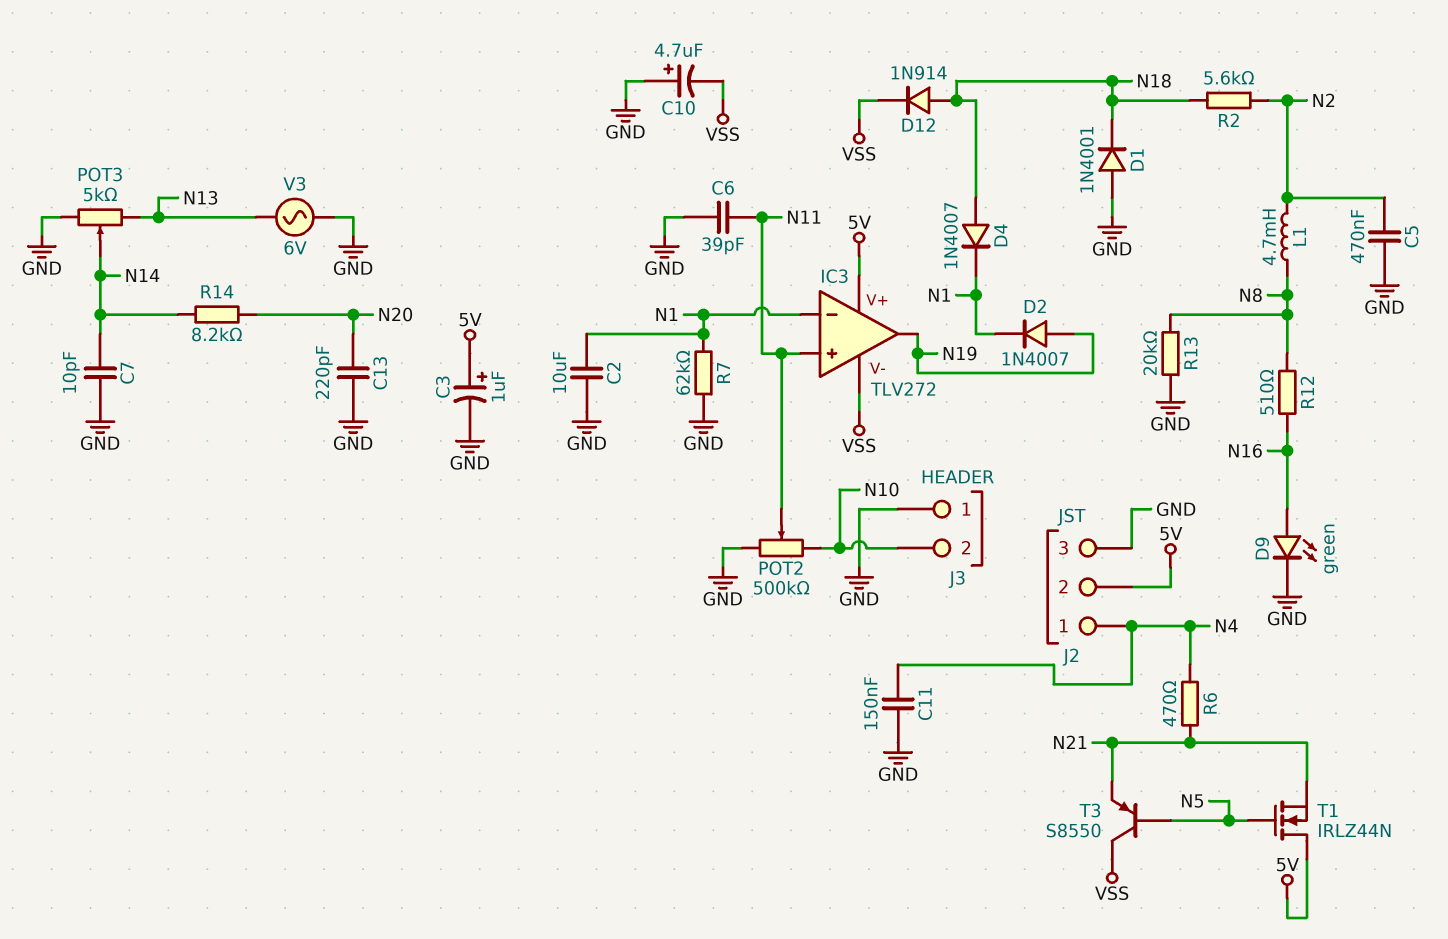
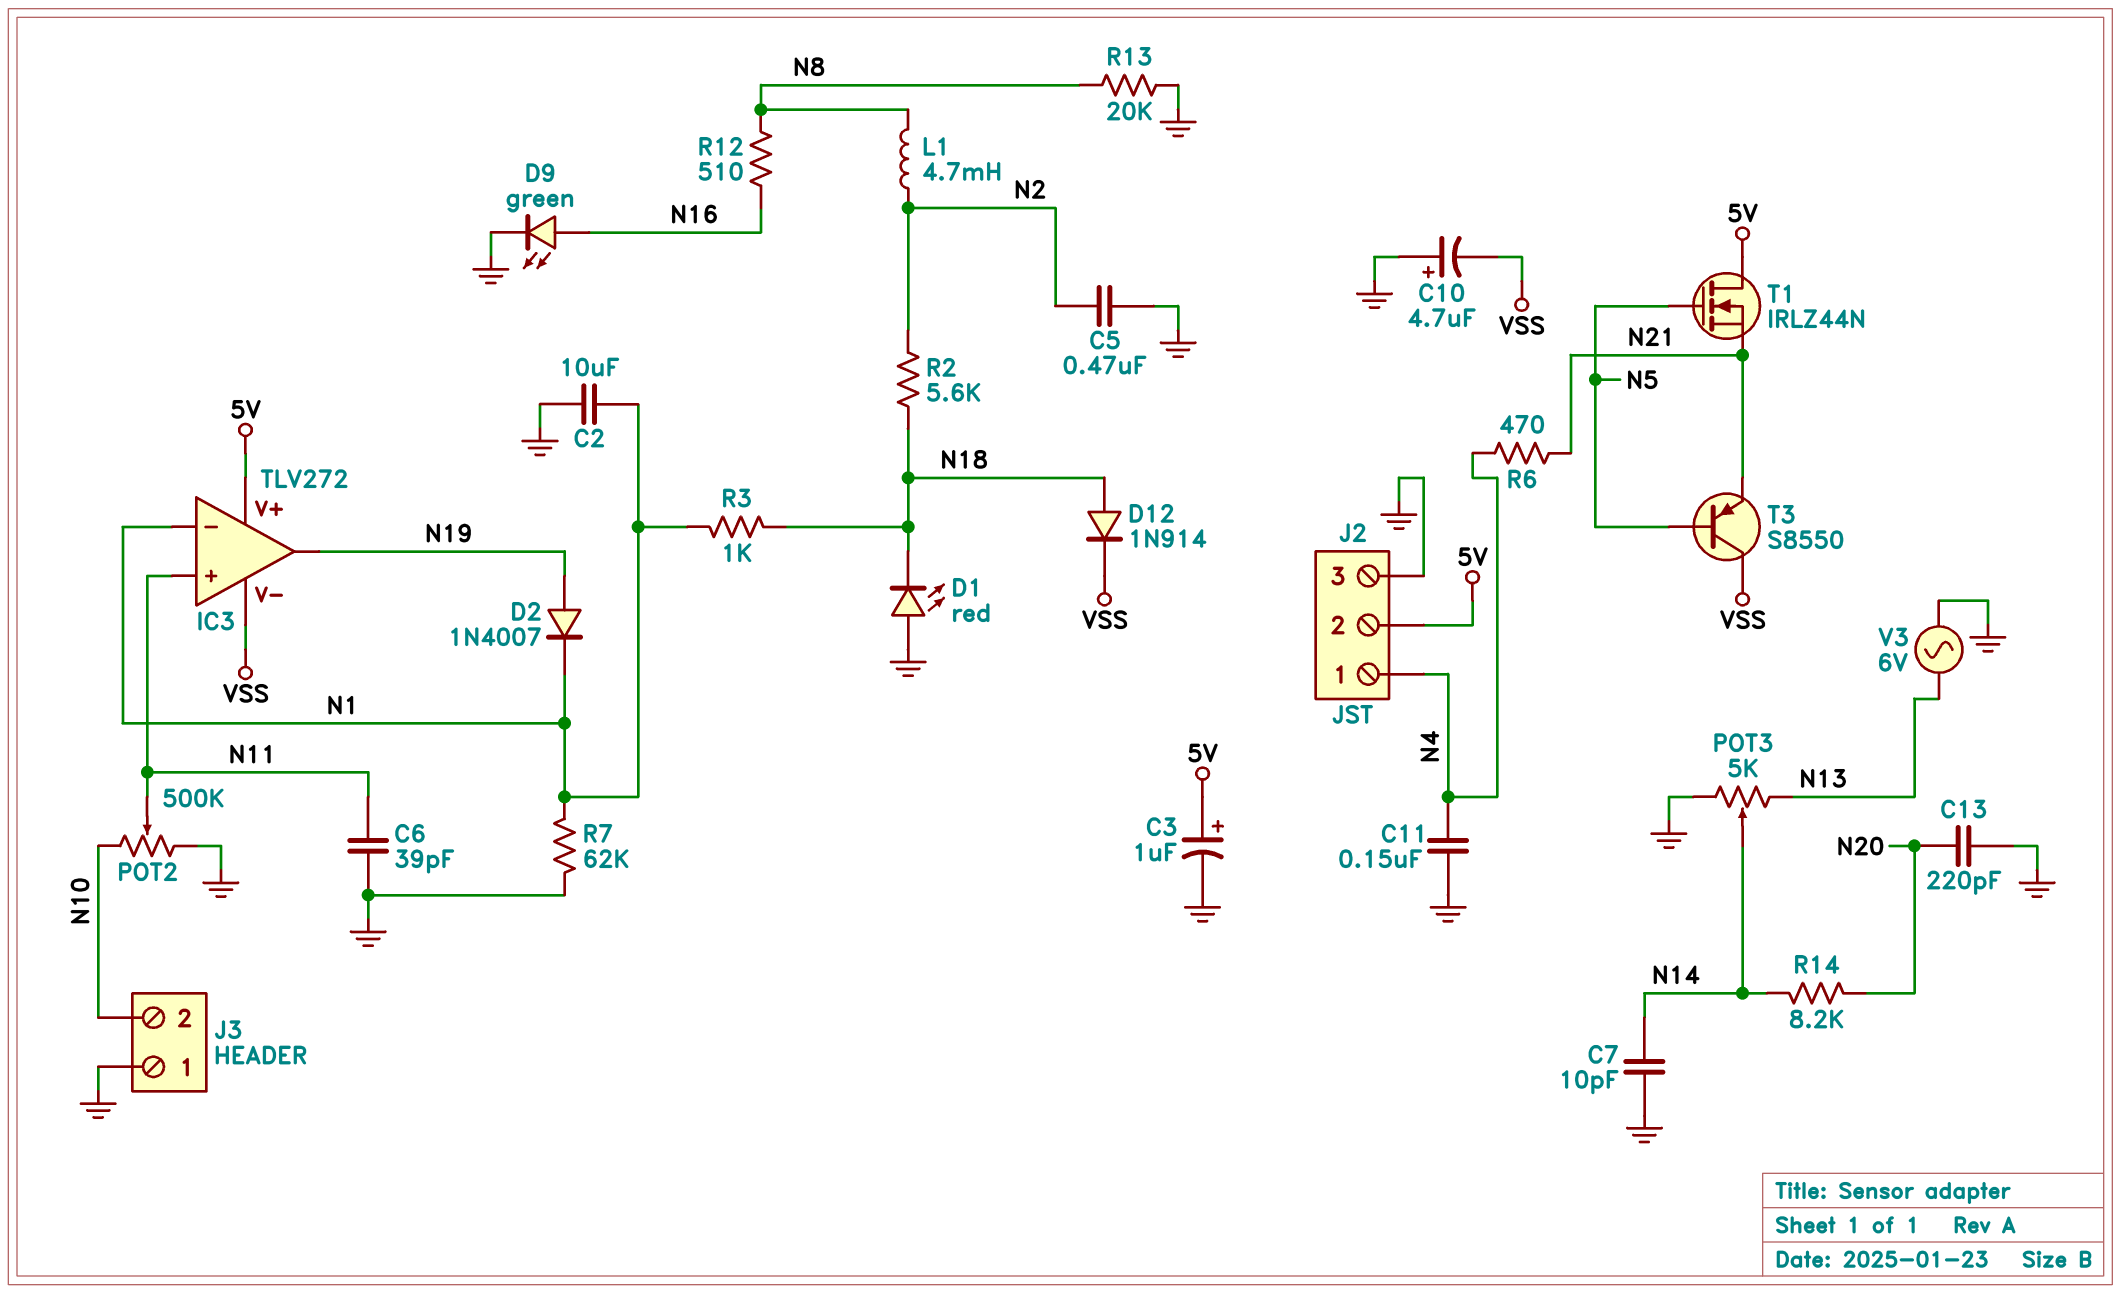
D1: diode 1N4001 (A GND, K N18) -> LED red (A GND, K N18)
D4: diode 1N4007 (A N18, K N1) -> none
R3: none -> 1k (N1, N18)

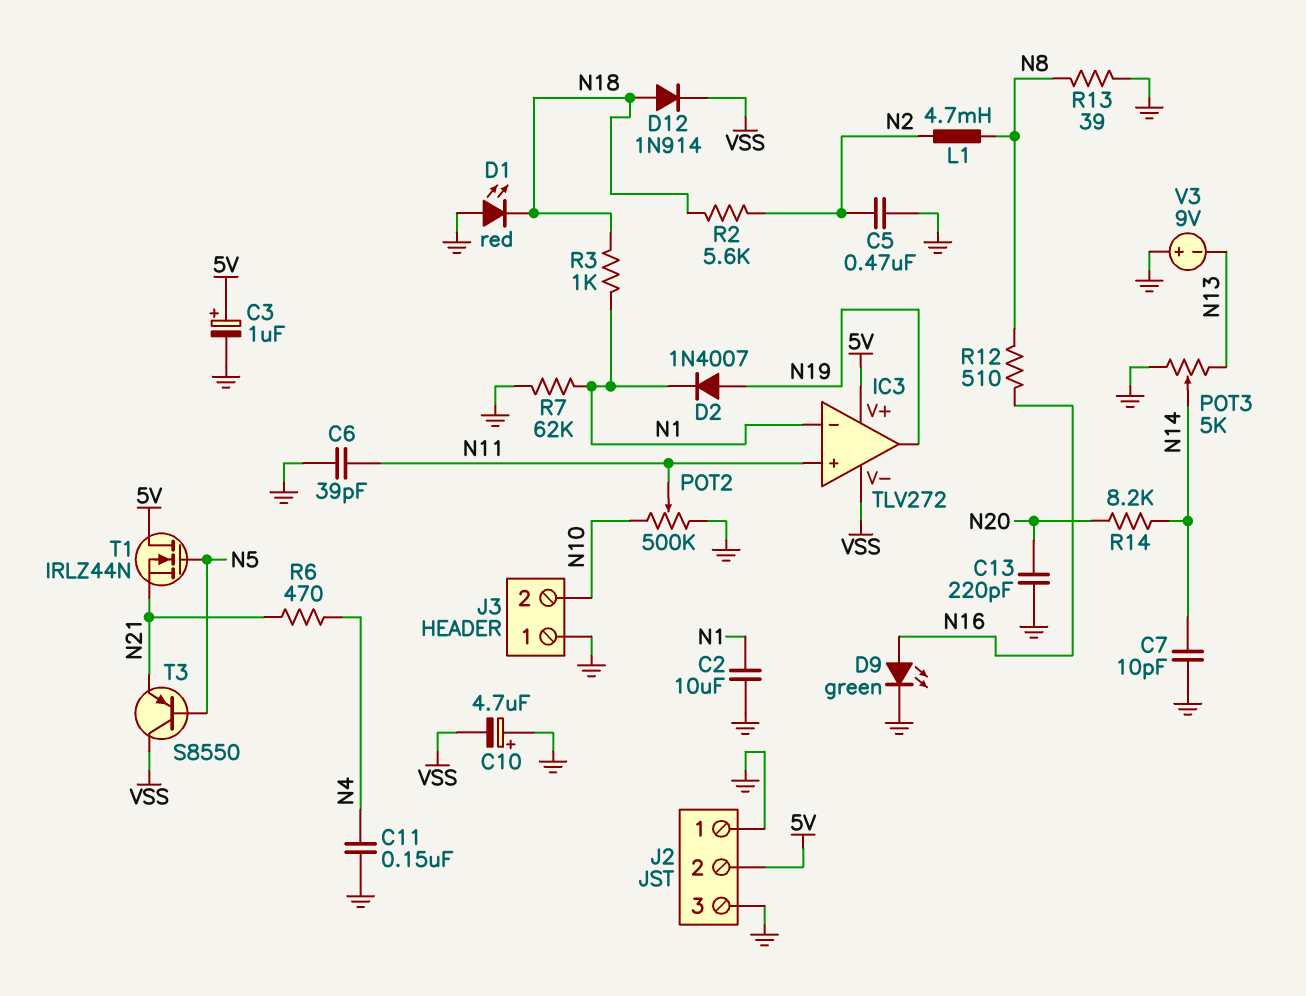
J2 pin 1: N4 -> GND
R13: 20k (GND, N8) -> 39 (GND, N8)
V3: AC 6V (GND, N13) -> 9V (plus GND, minus N13)

